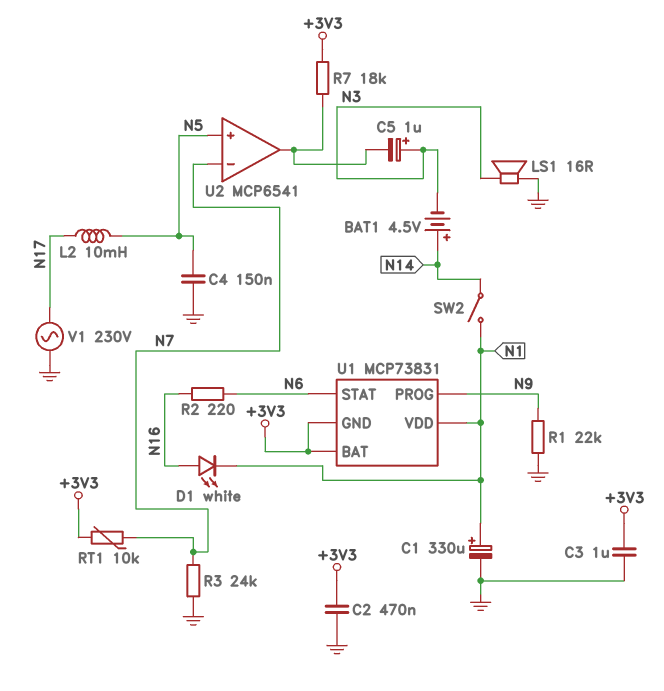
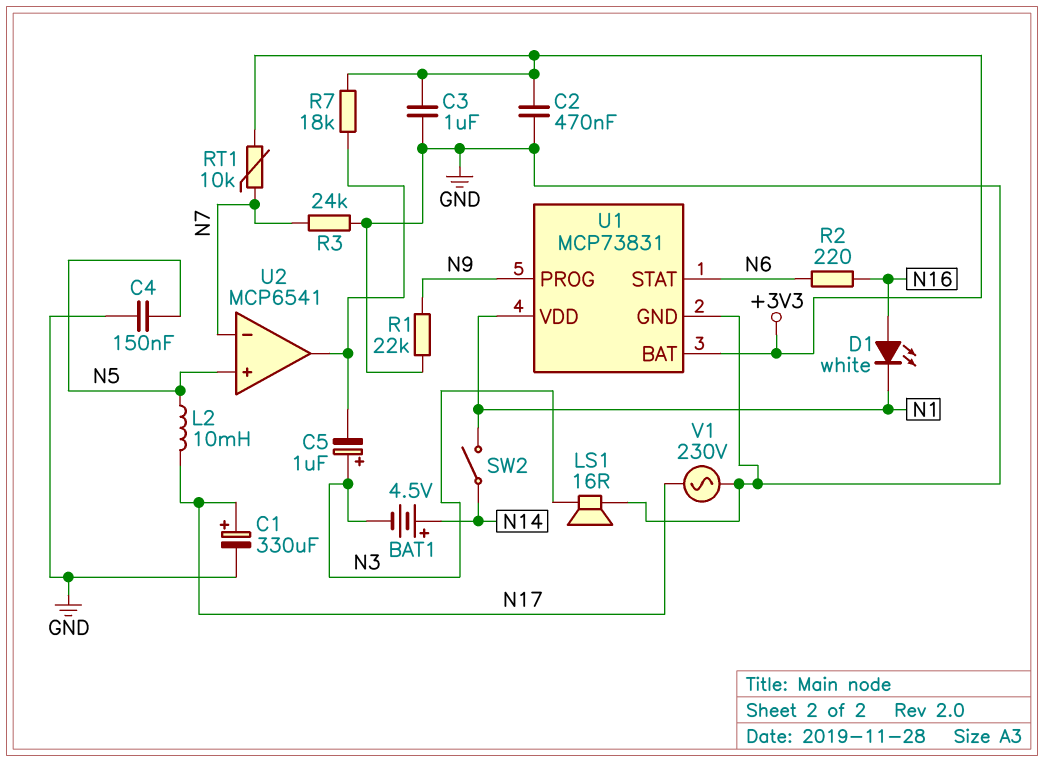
C1: 330uF (plus N1, minus GND) -> 330uF (plus N17, minus GND)
U1 pin GND: +3V3 -> GND

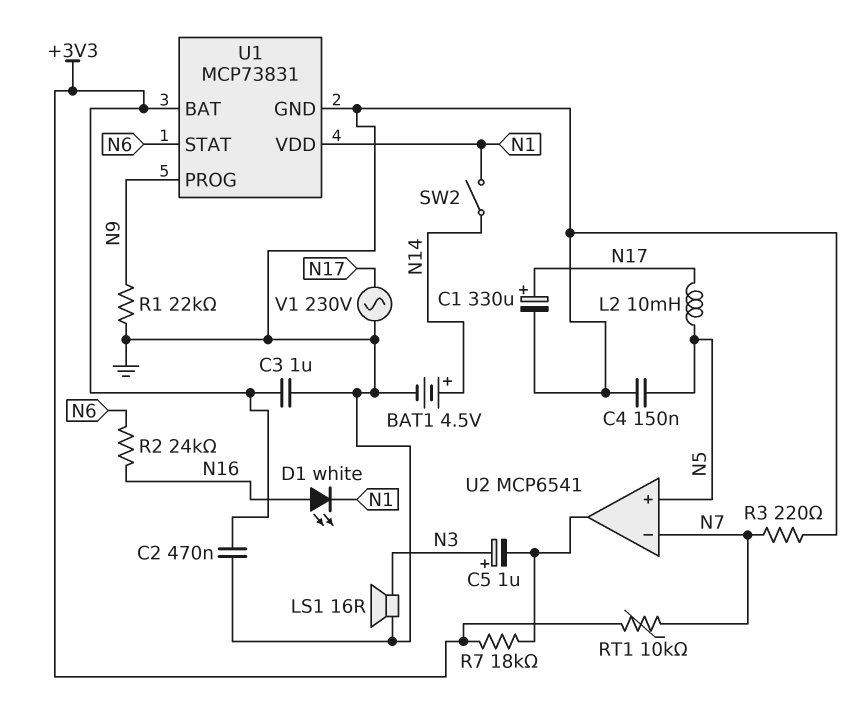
BAT1: 4.5V (plus N14, minus N3) -> 4.5V (plus N14, minus GND)
R2: 220 (N6, N16) -> 24k (N6, N16)
R3: 24k (GND, N7) -> 220 (GND, N7)

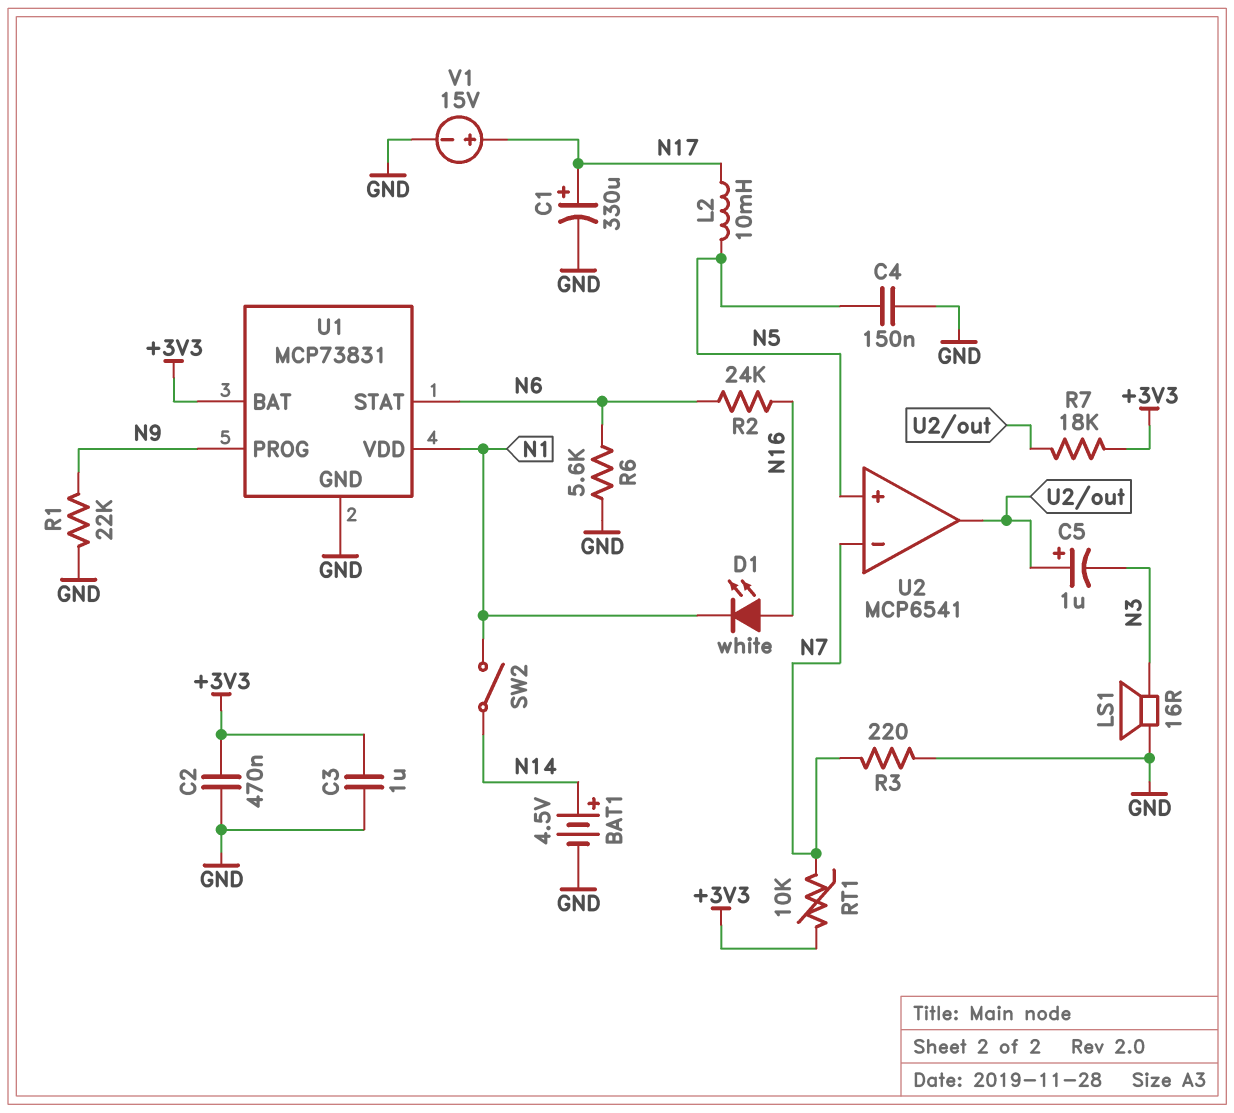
C5: 1uF (plus N3, minus U2/out) -> 1uF (plus U2/out, minus N3)
R6: none -> 5.6k (GND, N6)
V1: AC 230V (GND, N17) -> 15V (plus N17, minus GND)

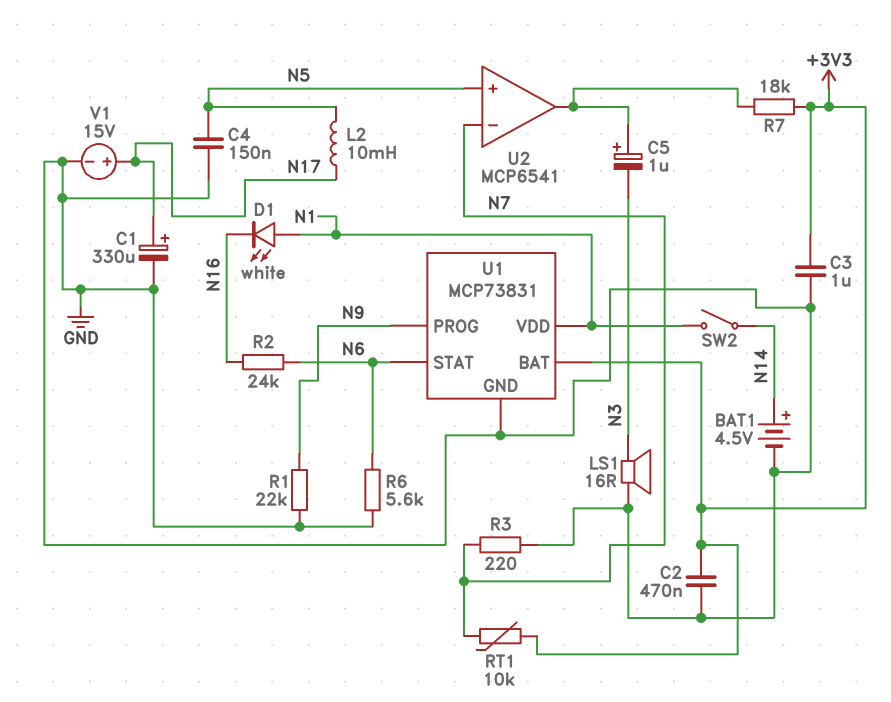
D1: LED white (A N16, K N1) -> LED white (A N1, K N16)

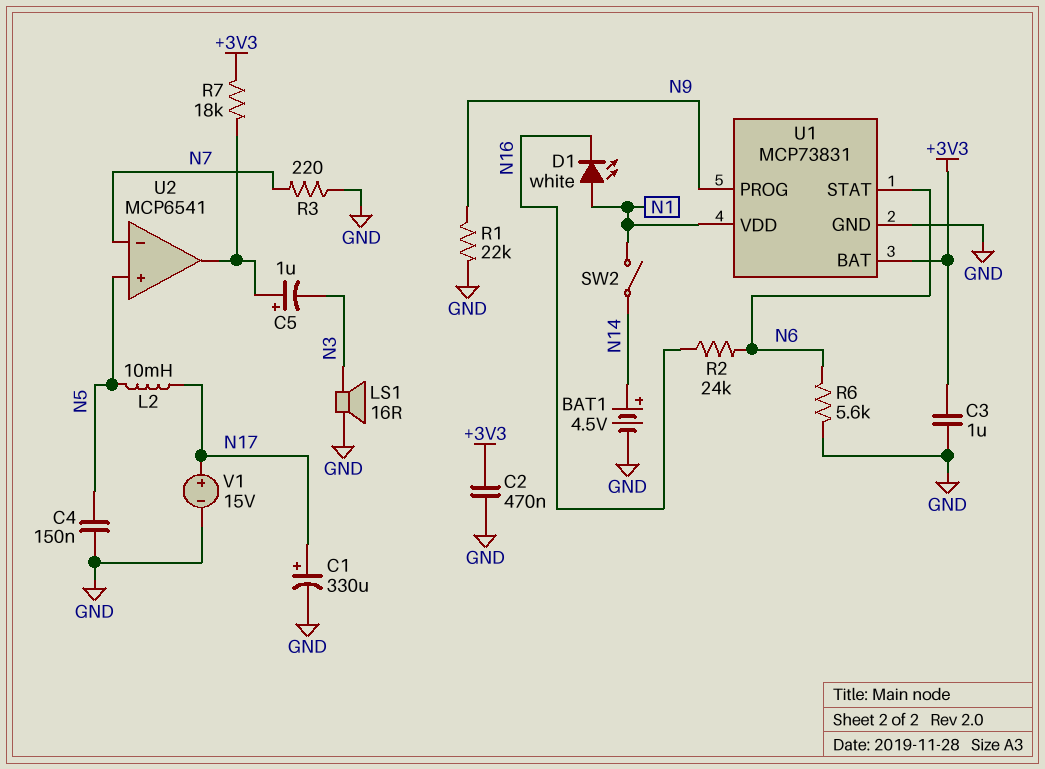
RT1: 10k (+3V3, N7) -> none

